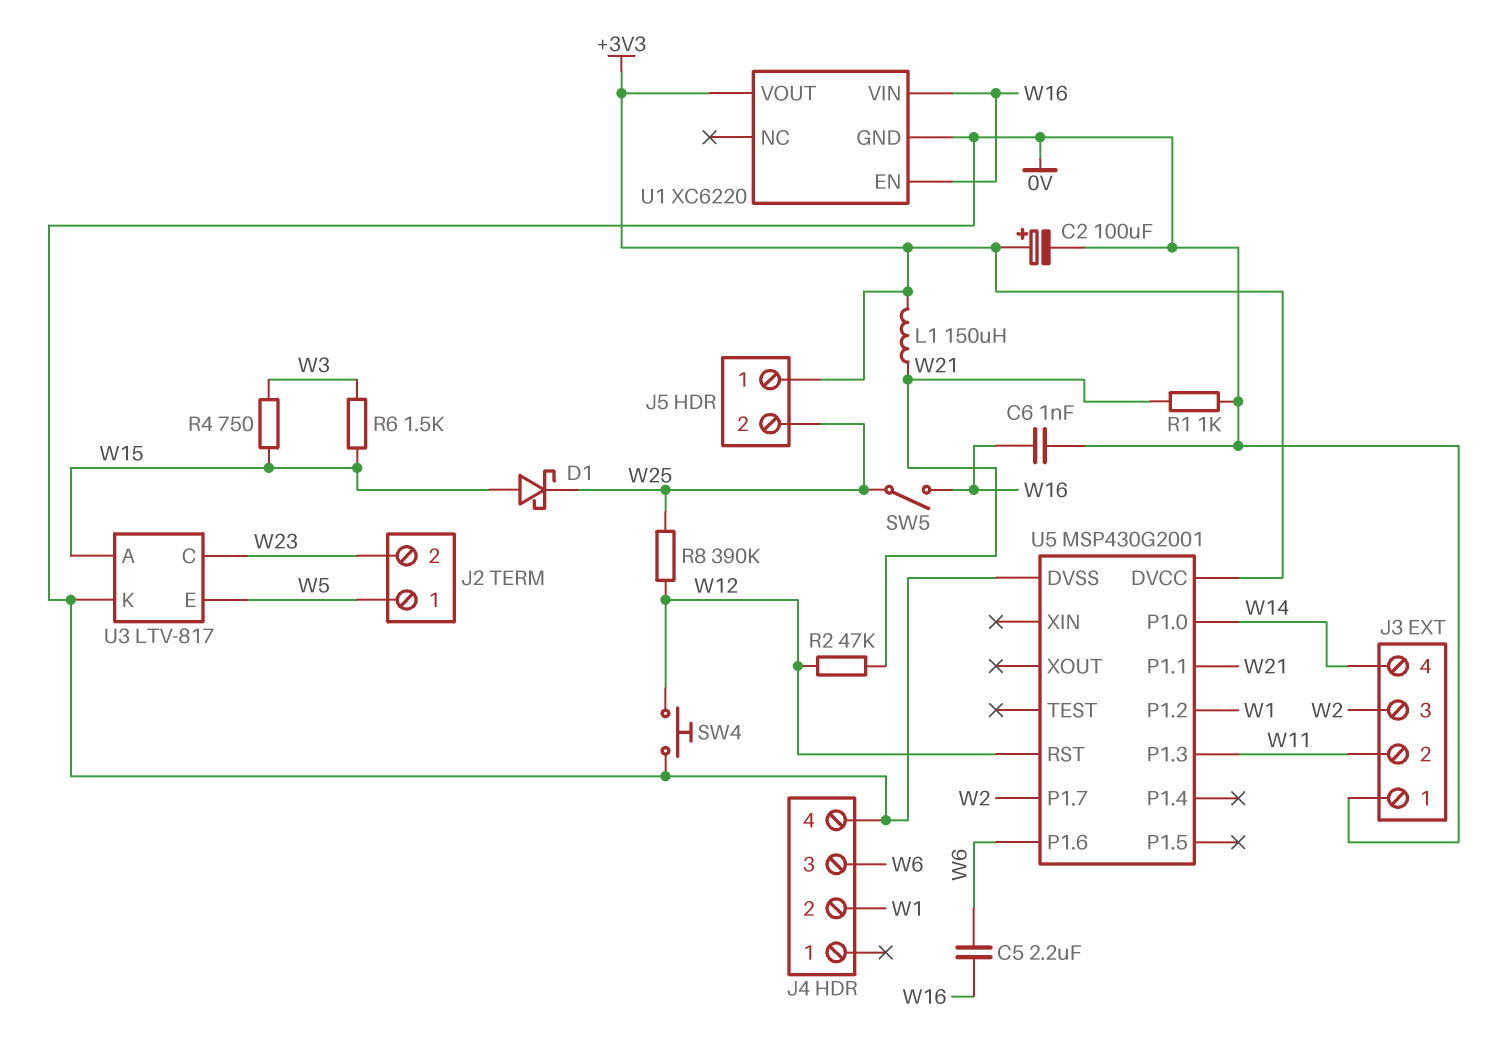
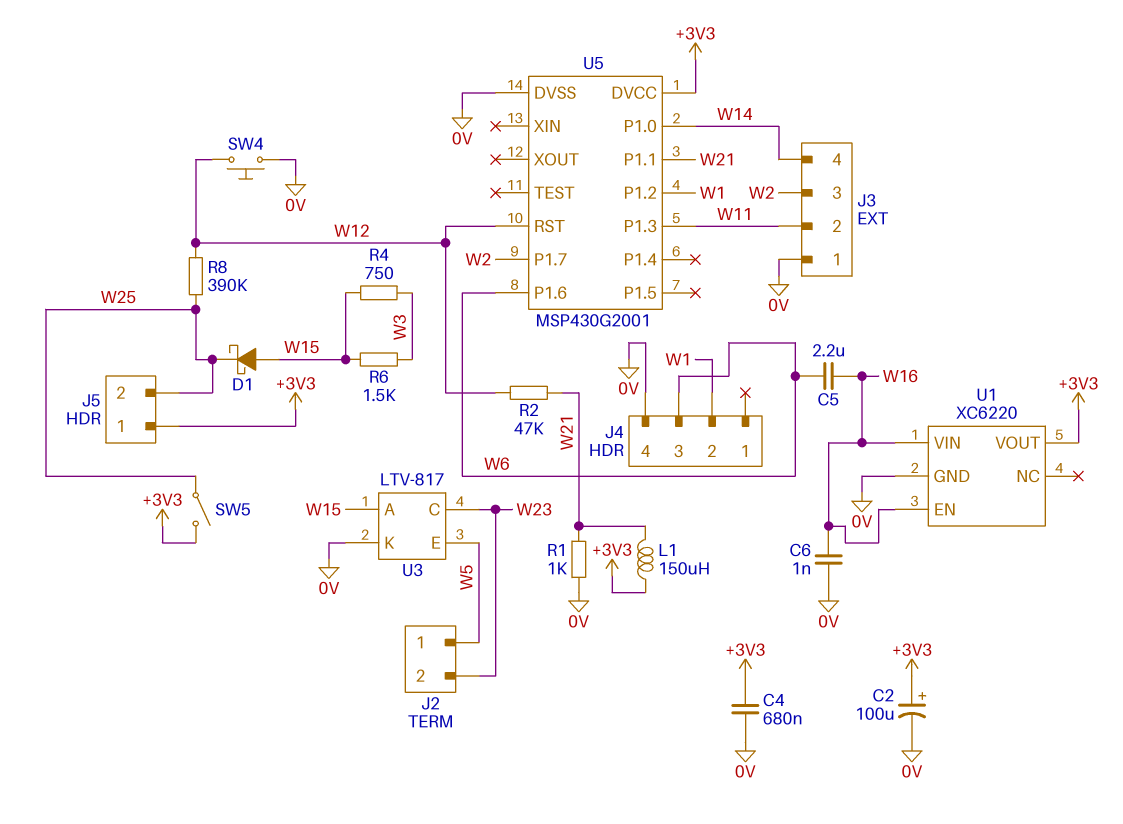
C4: none -> 680nF (+3V3, 0V)
SW5: switch (W16, W25) -> switch (+3V3, W25)

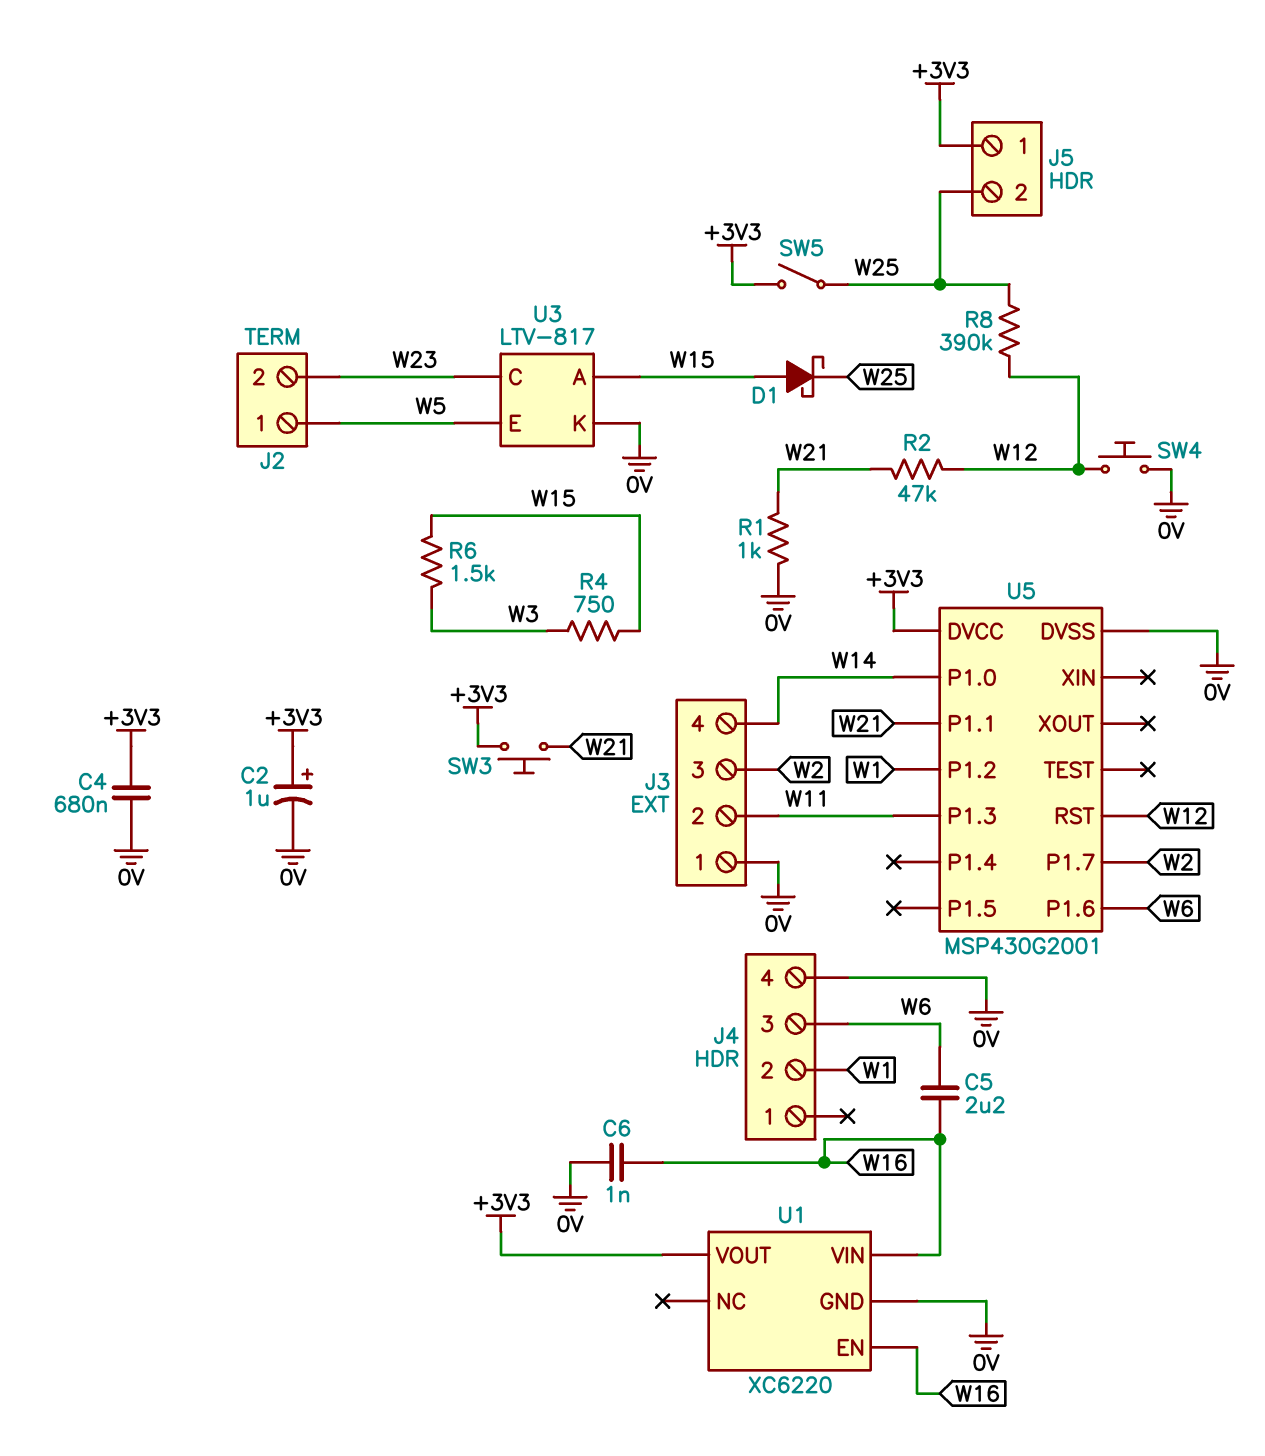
C2: 100uF (plus +3V3, minus 0V) -> 1uF (plus +3V3, minus 0V)
L1: 150uH (+3V3, W21) -> none
SW3: none -> button (+3V3, W21)

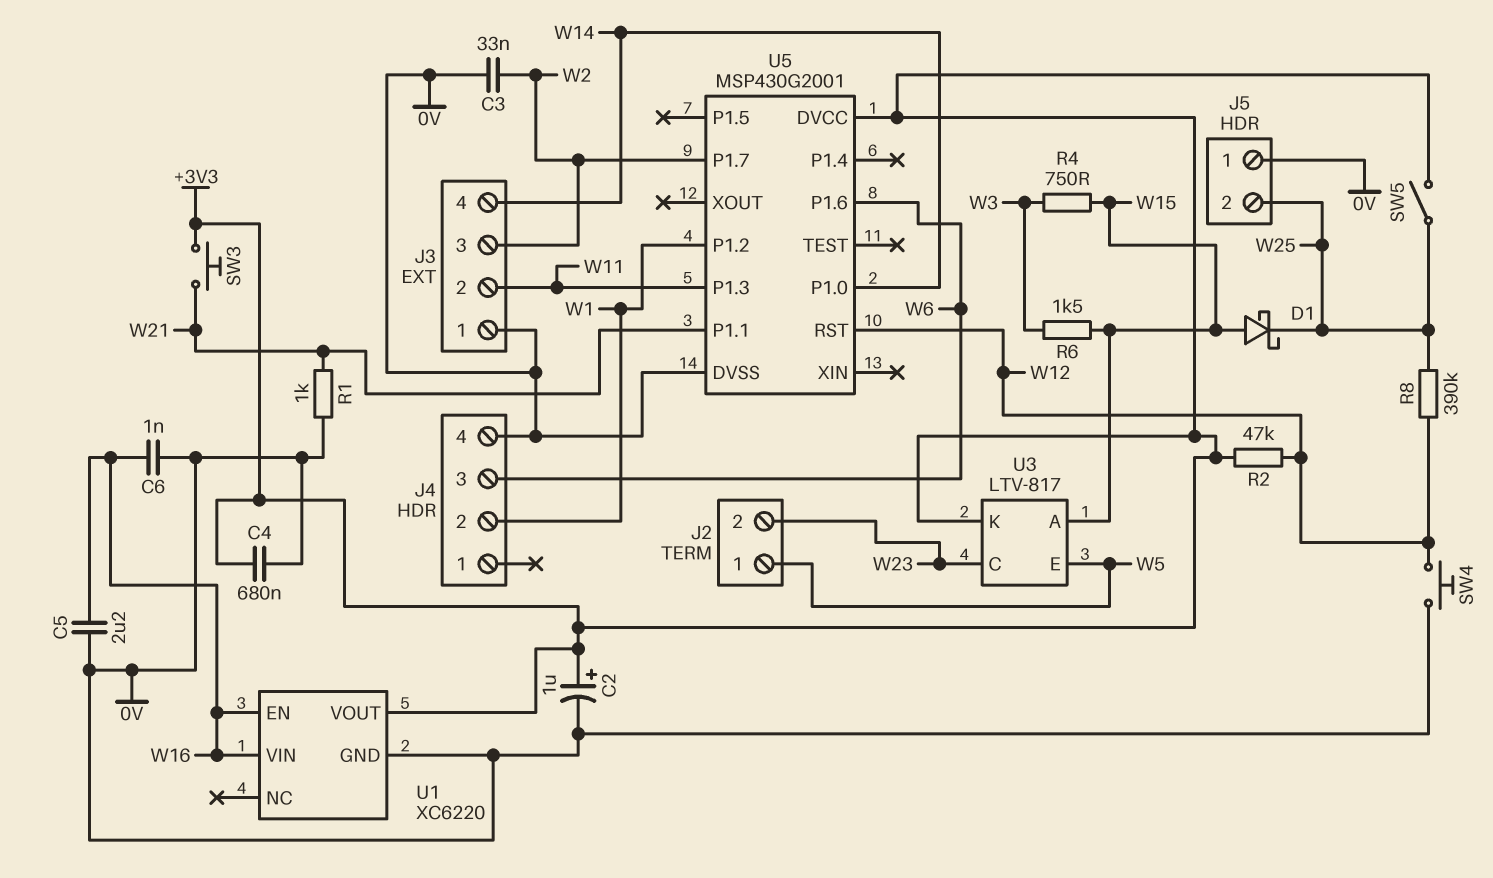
C3: none -> 33nF (0V, W2)
C5: 2.2uF (W6, W16) -> 2.2uF (0V, W16)
J5 pin 1: +3V3 -> 0V
R2: 47k (W12, W21) -> 47k (+3V3, W12)
U3 pin K: 0V -> +3V3

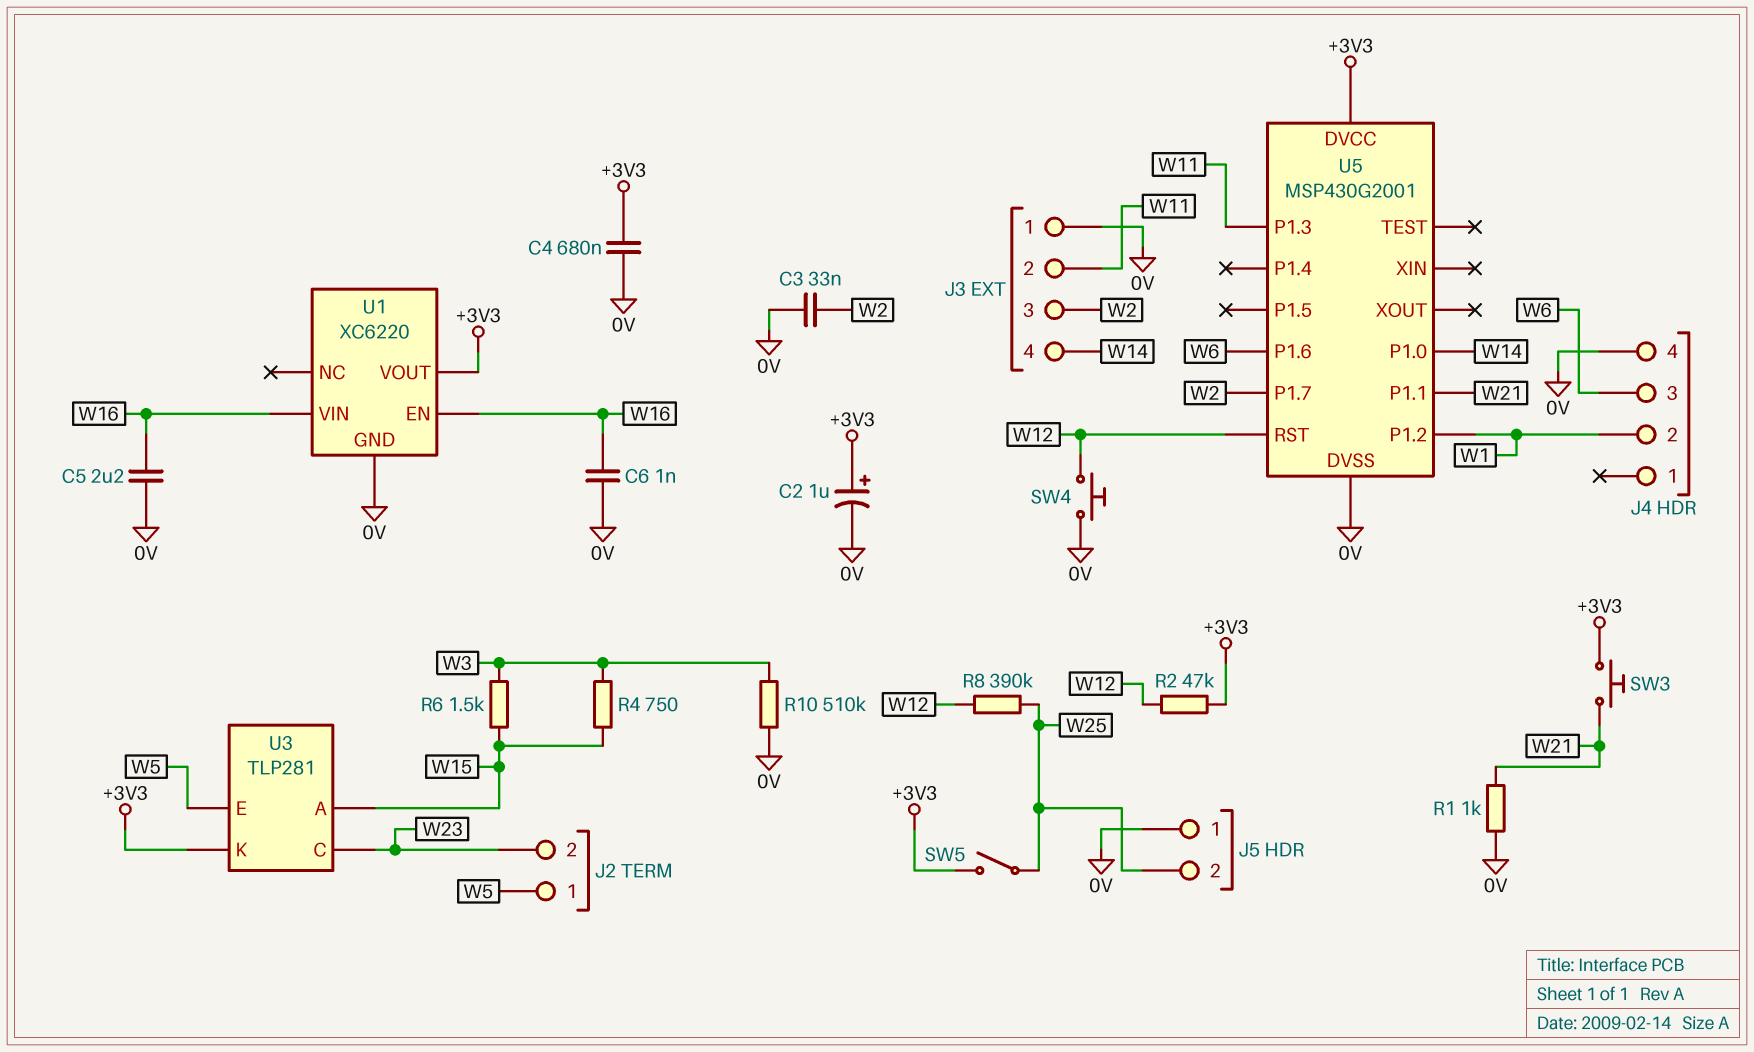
D1: schottky (A W15, K W25) -> none
R10: none -> 510k (0V, W3)
U3: LTV-817 -> TLP281

